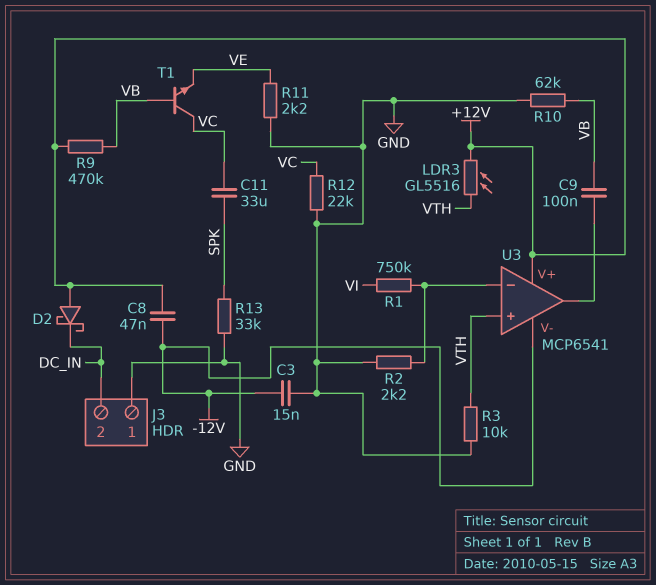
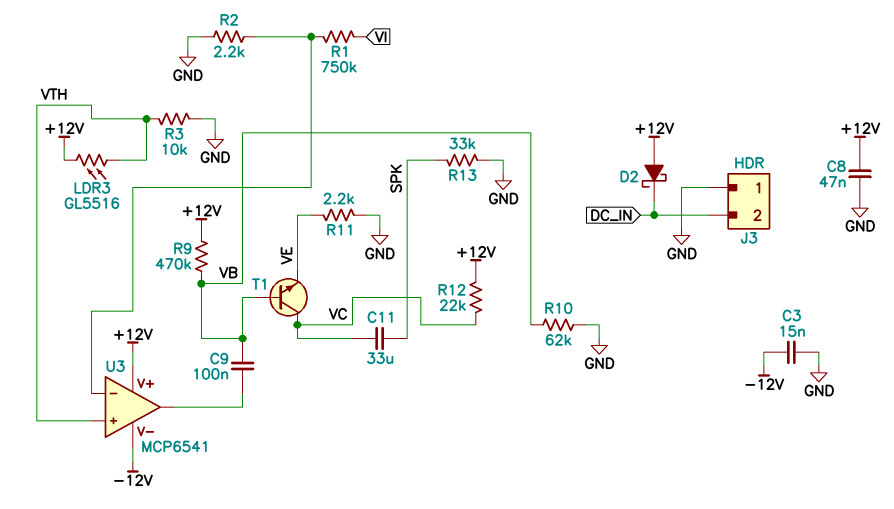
C8: 47nF (+12V, -12V) -> 47nF (+12V, GND)
R12: 22k (GND, VC) -> 22k (+12V, VC)

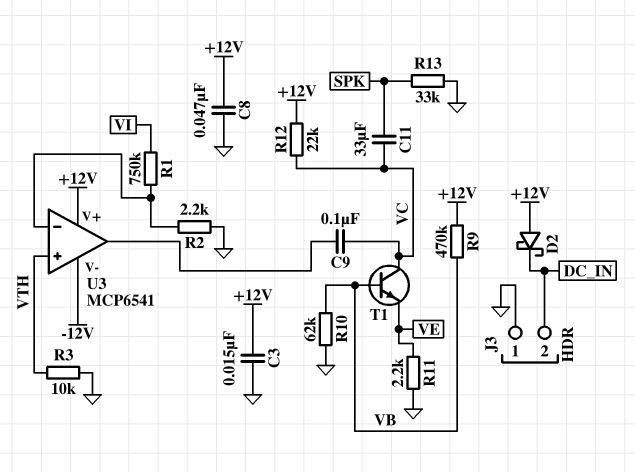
C3: 15nF (-12V, GND) -> 15nF (+12V, GND)
C9: 100nF (U3/out, VB) -> 100nF (U3/out, VC)
LDR3: GL5516 (+12V, VTH) -> none

